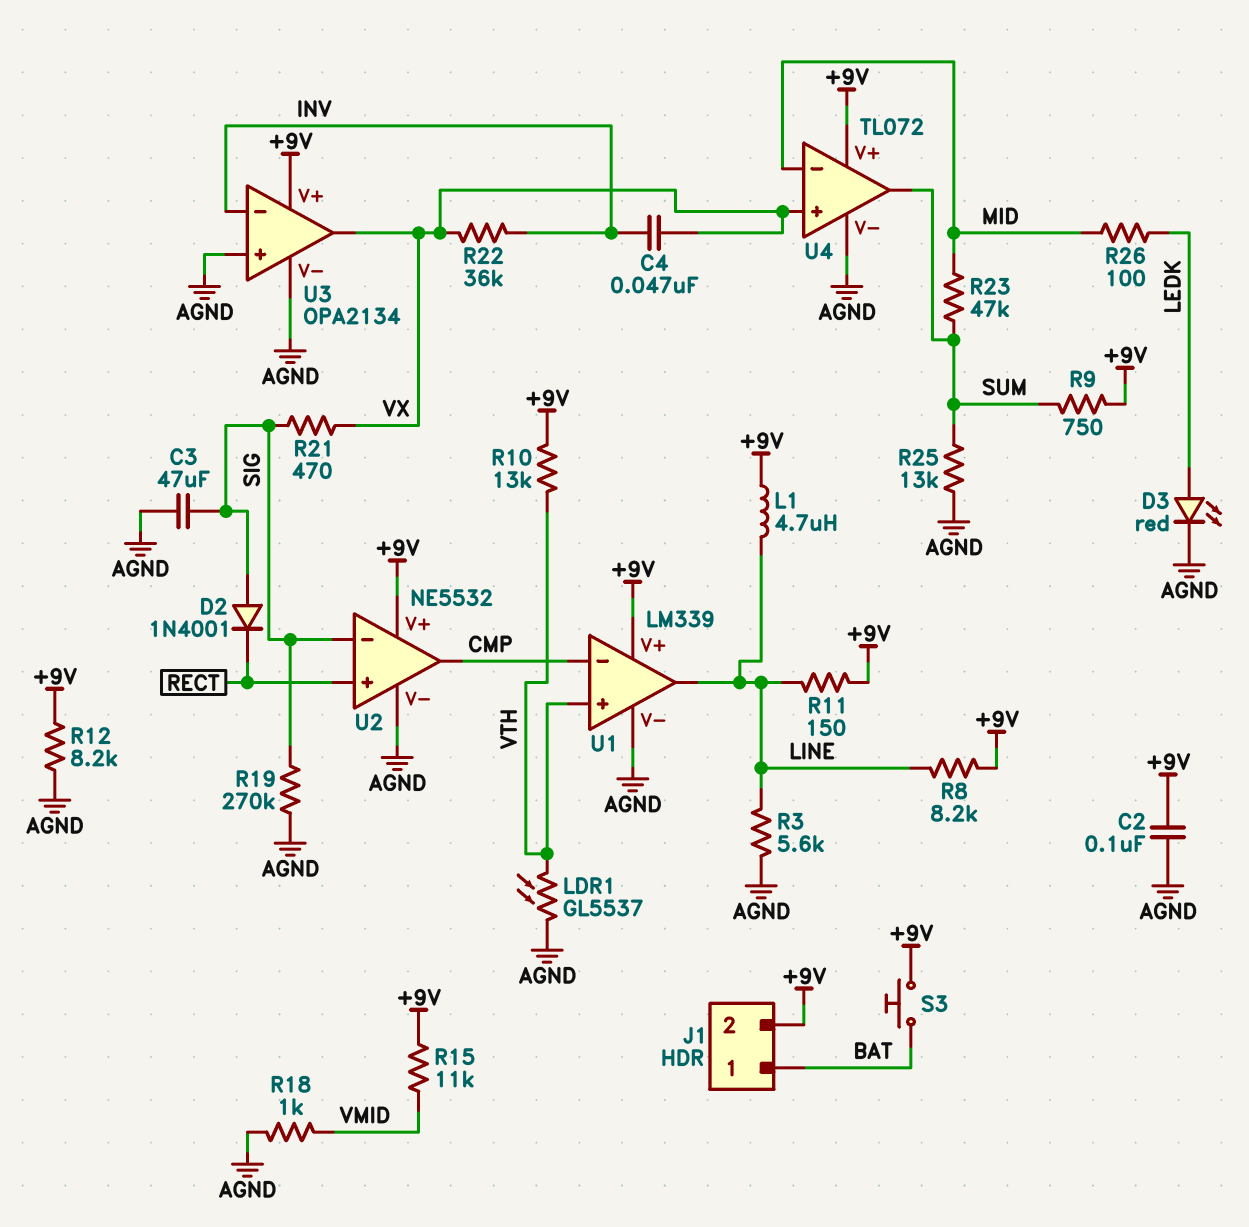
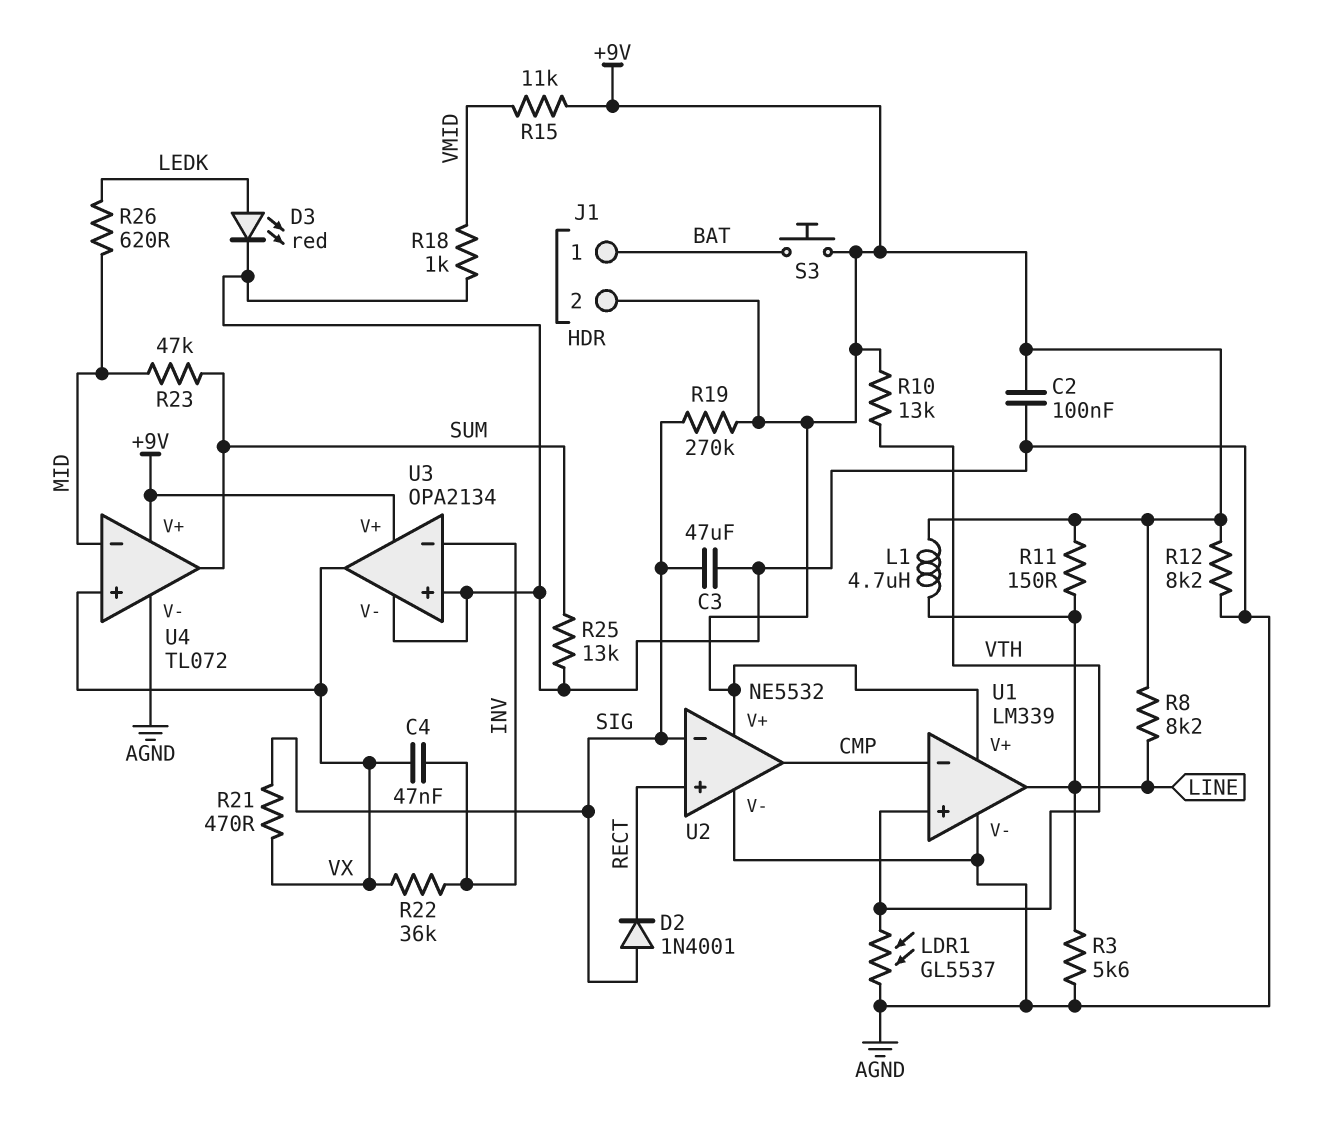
R9: 750 (+9V, SUM) -> none
R19: 270k (AGND, SIG) -> 270k (+9V, SIG)
R26: 100 (LEDK, MID) -> 620 (LEDK, MID)

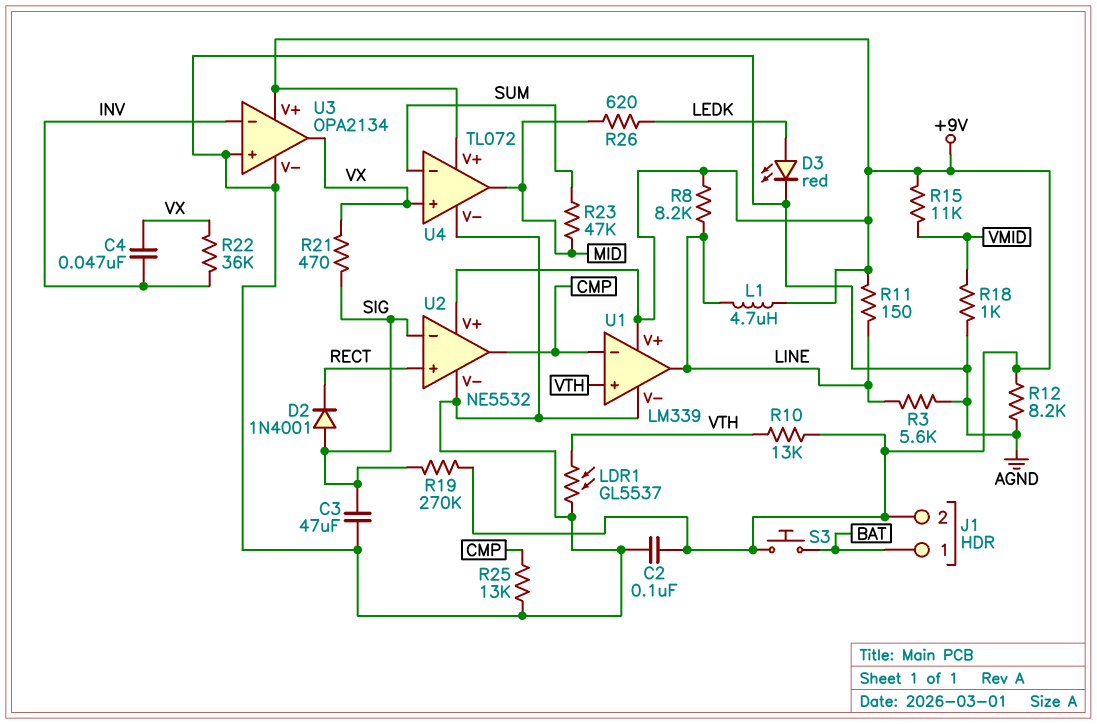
R25: 13k (AGND, SUM) -> 13k (AGND, CMP)
U4 pin in-: MID -> SUM
U4 pin out: SUM -> MID

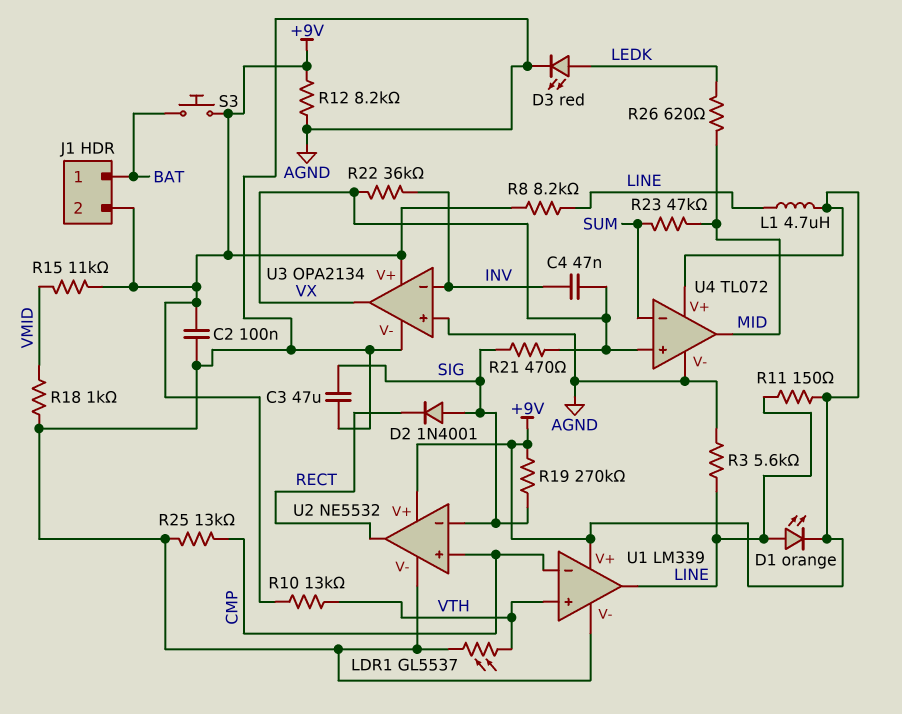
D1: none -> LED orange (A LINE, K +9V)
U2 pin in+: RECT -> CMP
U2 pin out: CMP -> RECT

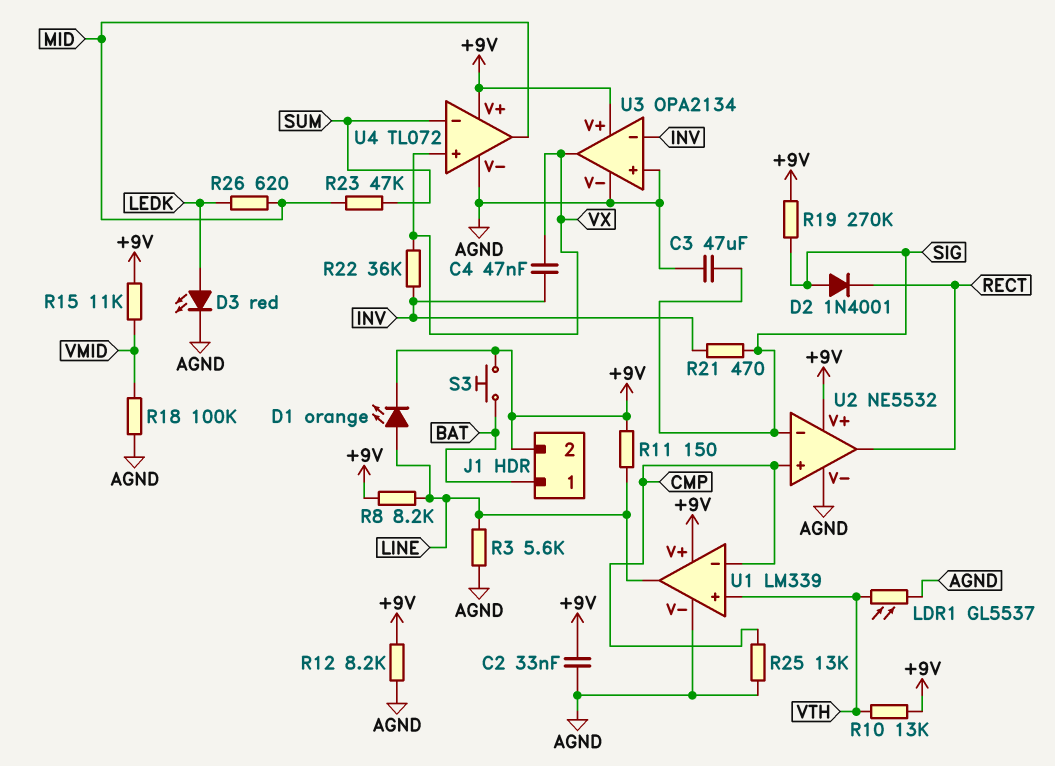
C2: 100nF (+9V, AGND) -> 33nF (+9V, AGND)
L1: 4.7uH (+9V, LINE) -> none
R18: 1k (AGND, VMID) -> 100k (AGND, VMID)
R21: 470 (SIG, VX) -> 470 (INV, SIG)

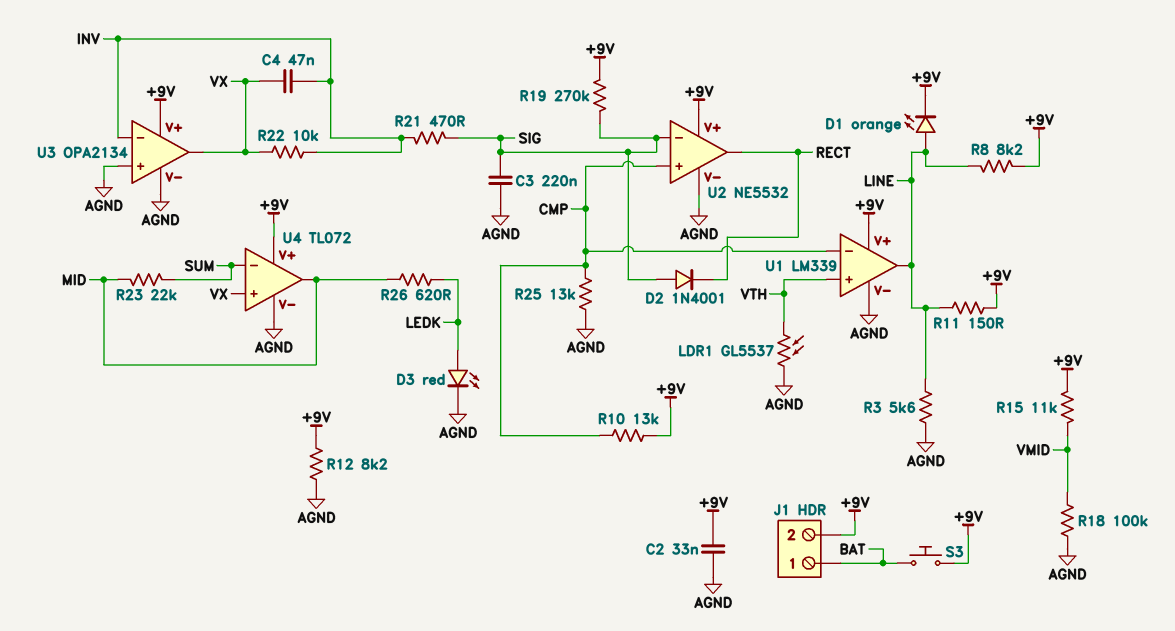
C3: 47uF (AGND, SIG) -> 220nF (AGND, SIG)
R10: 13k (+9V, VTH) -> 13k (+9V, CMP)
R22: 36k (INV, VX) -> 10k (INV, VX)
R23: 47k (MID, SUM) -> 22k (MID, SUM)

